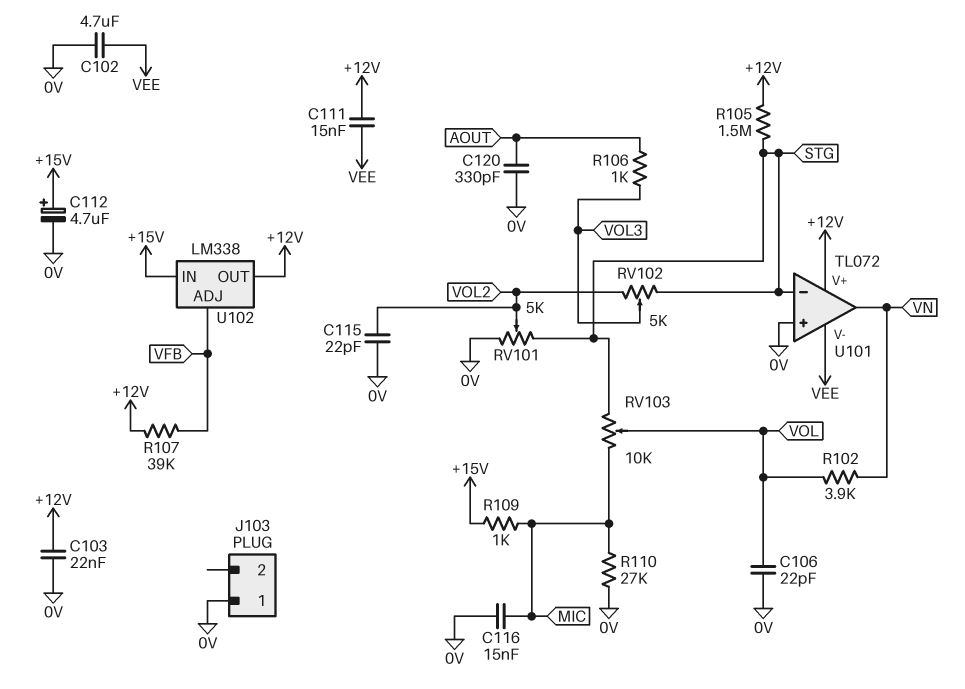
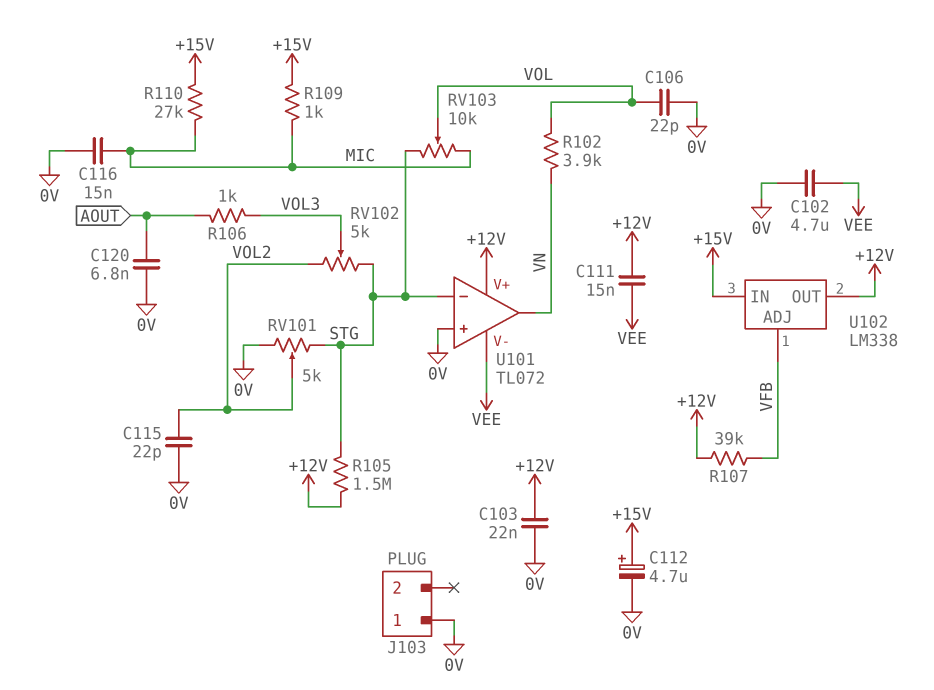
C120: 330pF (0V, AOUT) -> 6.8nF (0V, AOUT)
R110: 27k (0V, MIC) -> 27k (+15V, MIC)

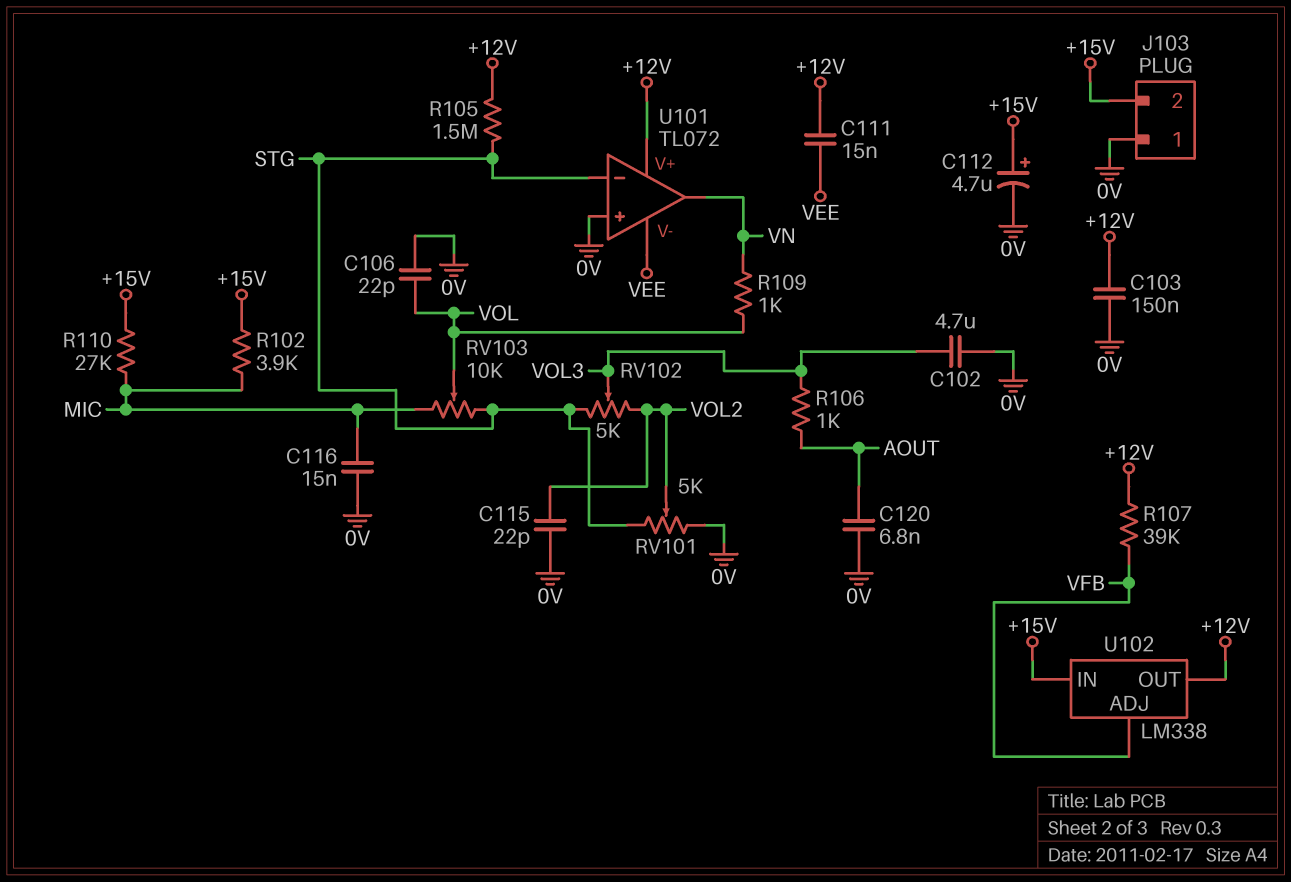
C102: 4.7uF (0V, VEE) -> 4.7uF (0V, VOL3)
C103: 22nF (+12V, 0V) -> 150nF (+12V, 0V)
J103 pin 2: none -> +15V
R102: 3.9k (VN, VOL) -> 3.9k (+15V, MIC)
R109: 1k (+15V, MIC) -> 1k (VN, VOL)

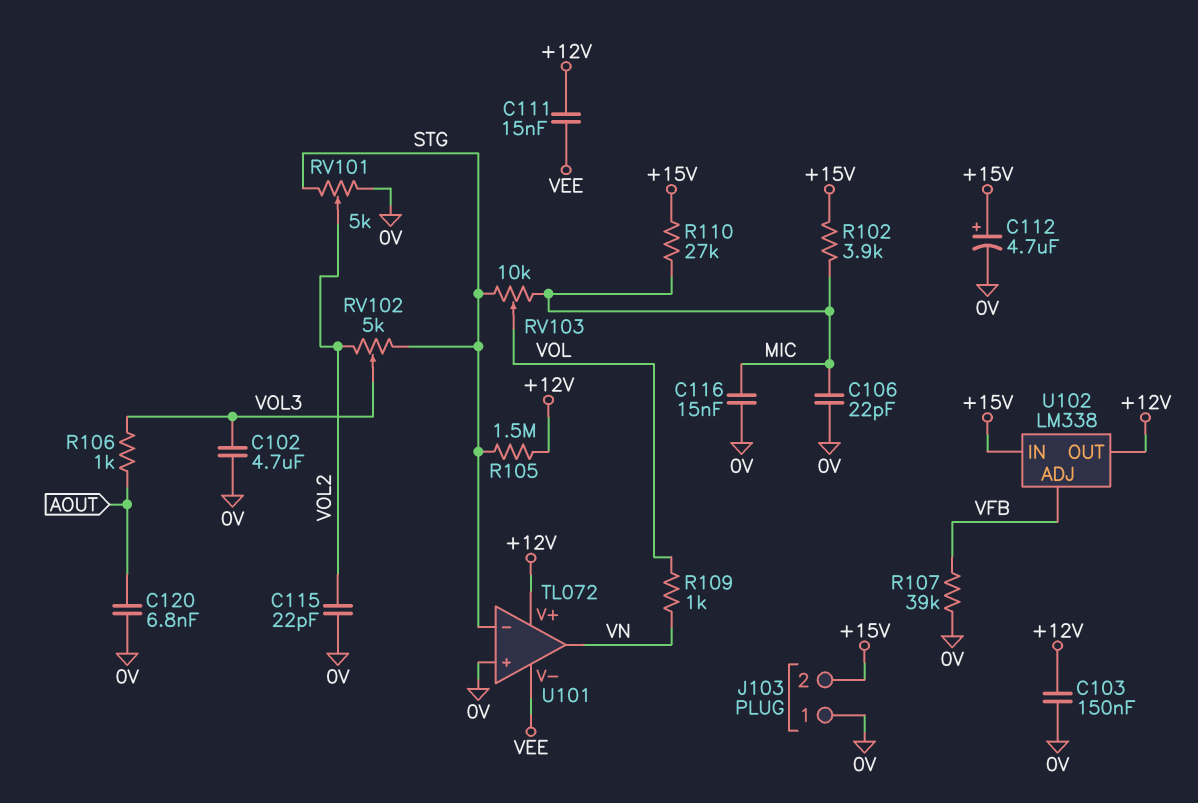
C106: 22pF (0V, VOL) -> 22pF (0V, MIC)
R107: 39k (+12V, VFB) -> 39k (0V, VFB)

